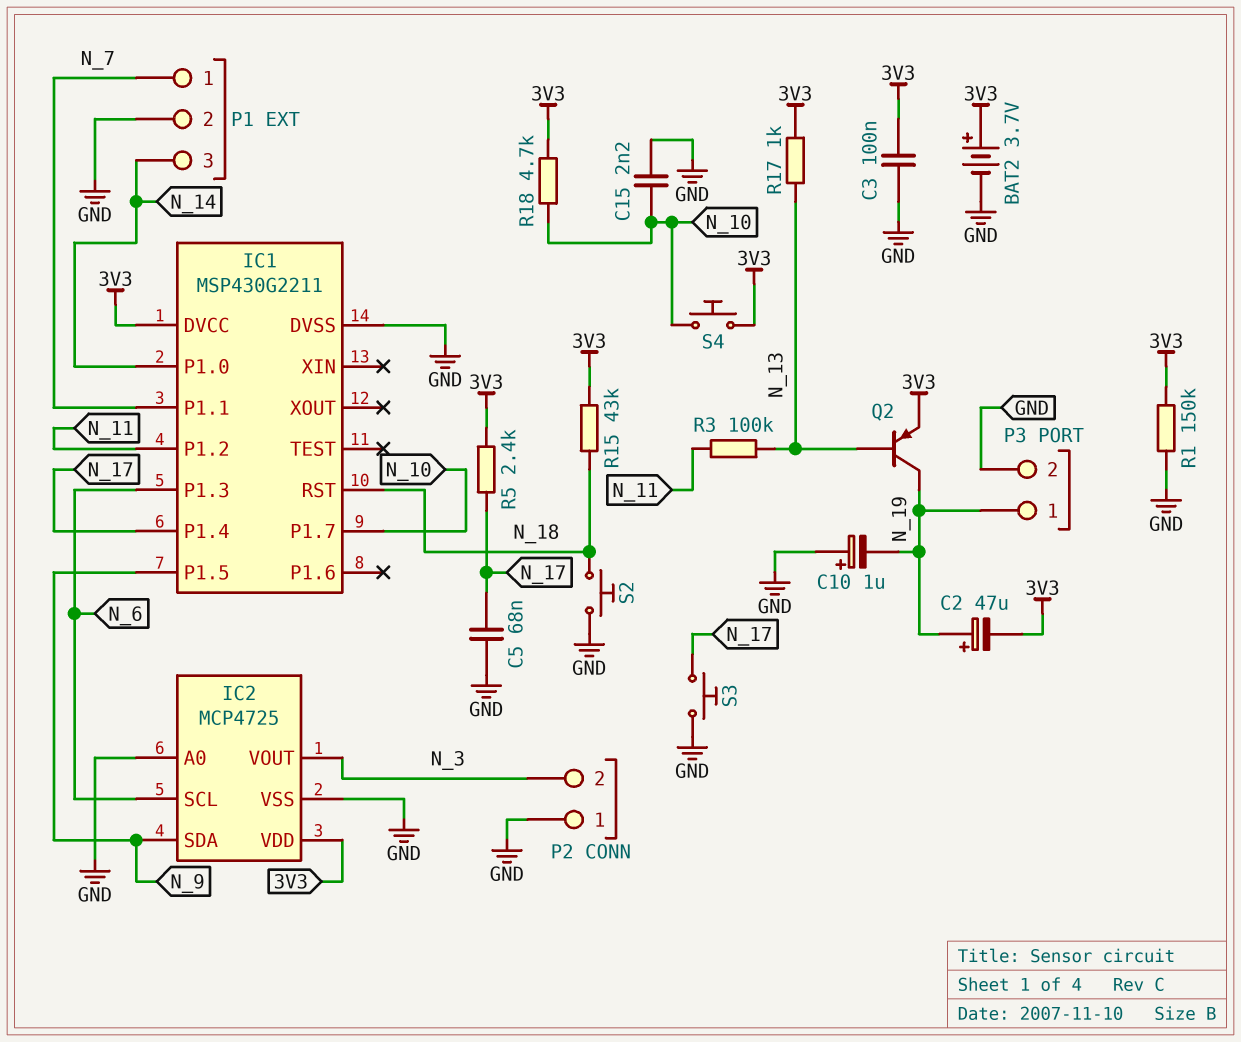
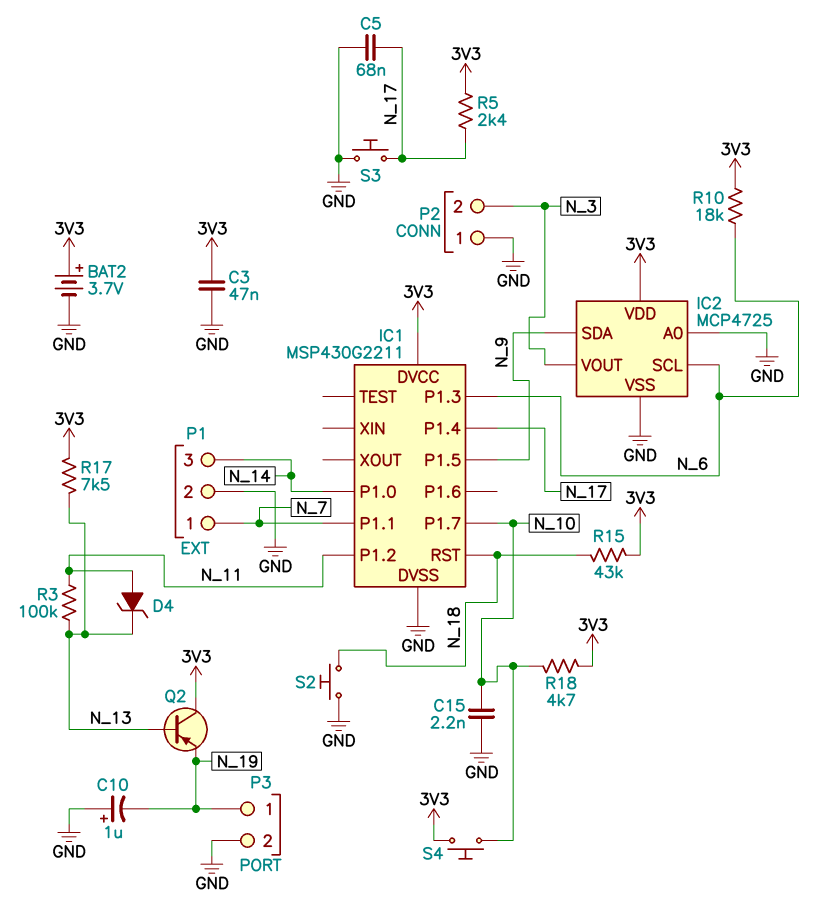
C2: 47uF (plus N_19, minus 3V3) -> none
C3: 100nF (3V3, GND) -> 47nF (3V3, GND)
D4: none -> zener (A N_11, K N_13)
Q2: PNP (B N_13, C N_19, E 3V3) -> PNP (B N_13, C 3V3, E N_19)
R1: 150k (3V3, GND) -> none
R10: none -> 18k (3V3, N_6)
R17: 1k (3V3, N_13) -> 7.5k (3V3, N_13)

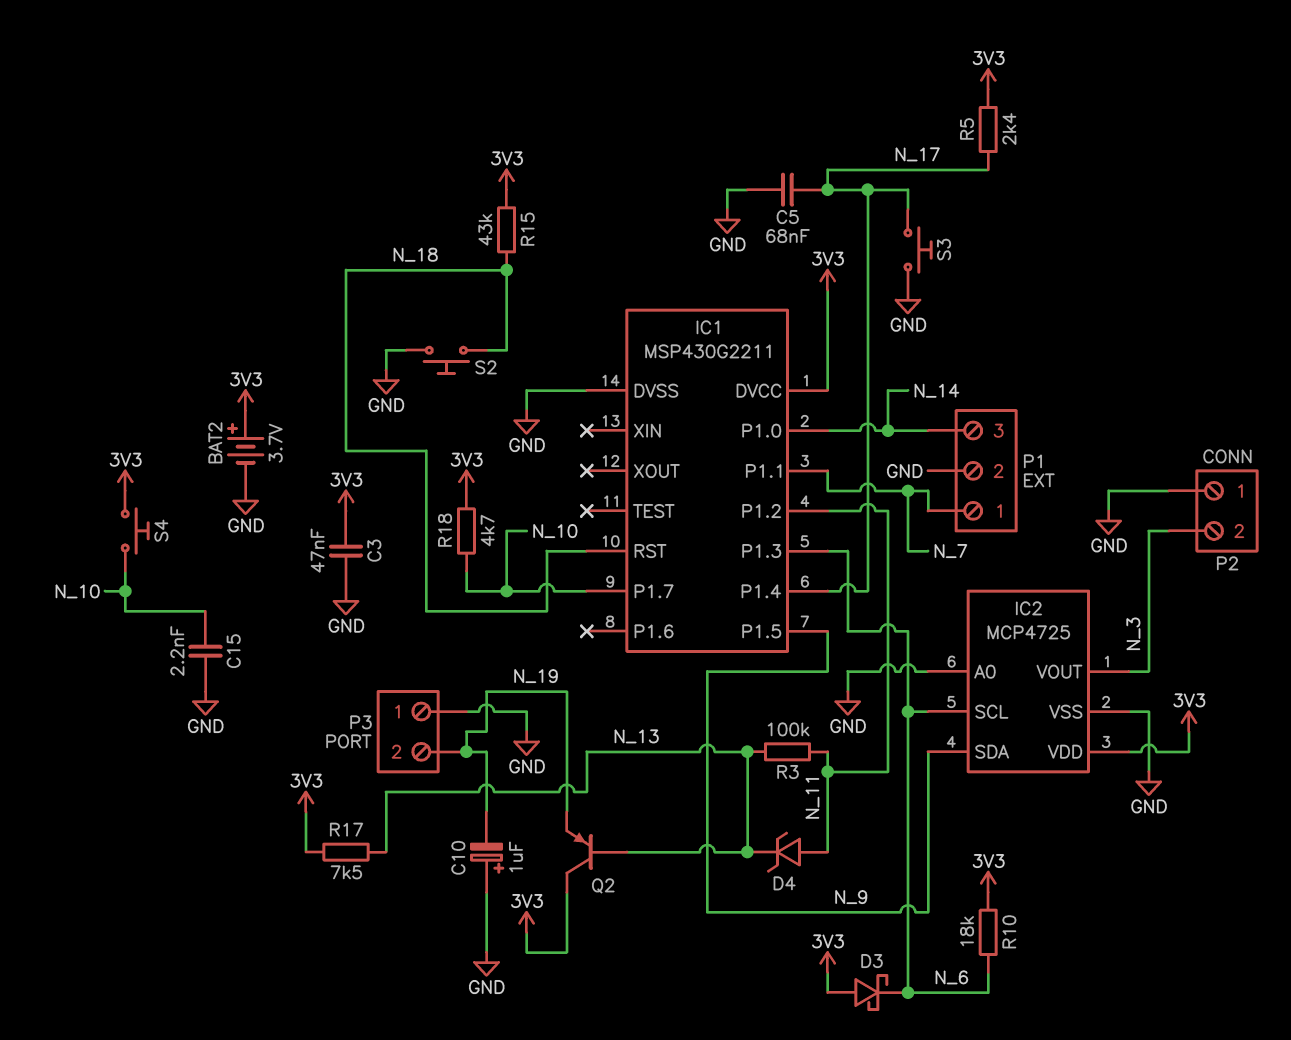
D3: none -> schottky (A 3V3, K N_6)
P3 pin 1: N_19 -> GND
P3 pin 2: GND -> N_19

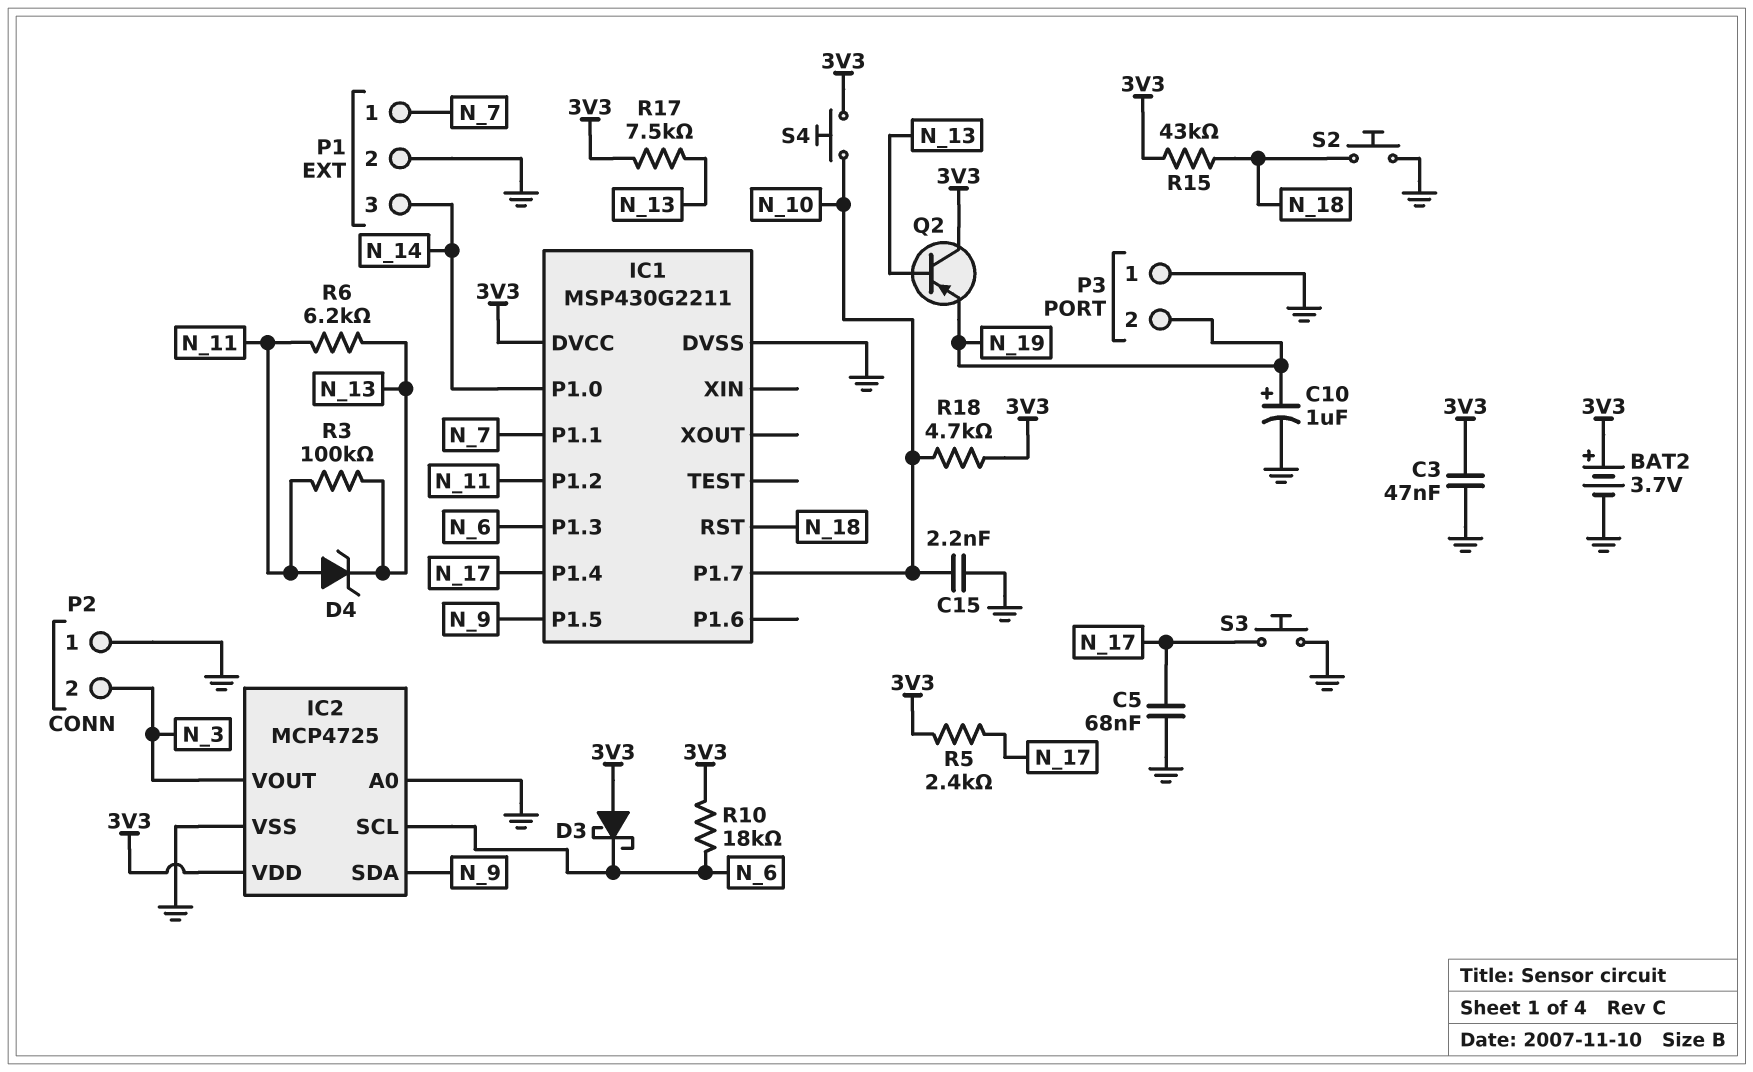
C10: 1uF (plus GND, minus N_19) -> 1uF (plus N_19, minus GND)
R6: none -> 6.2k (N_11, N_13)

